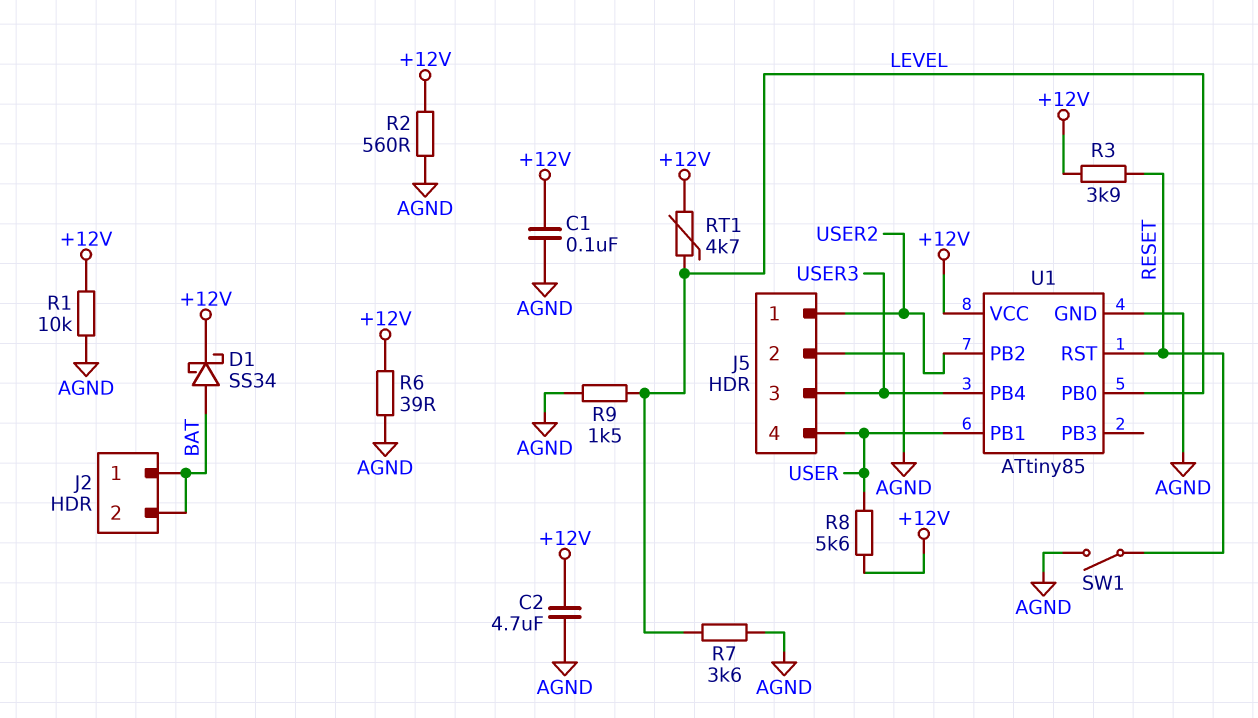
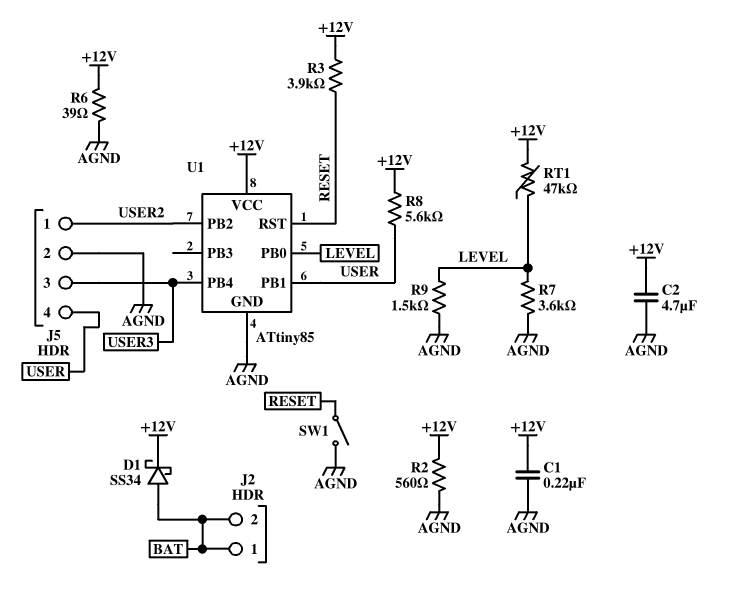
C1: 100nF (+12V, AGND) -> 220nF (+12V, AGND)
R1: 10k (+12V, AGND) -> none
RT1: 4.7k (+12V, LEVEL) -> 47k (+12V, LEVEL)

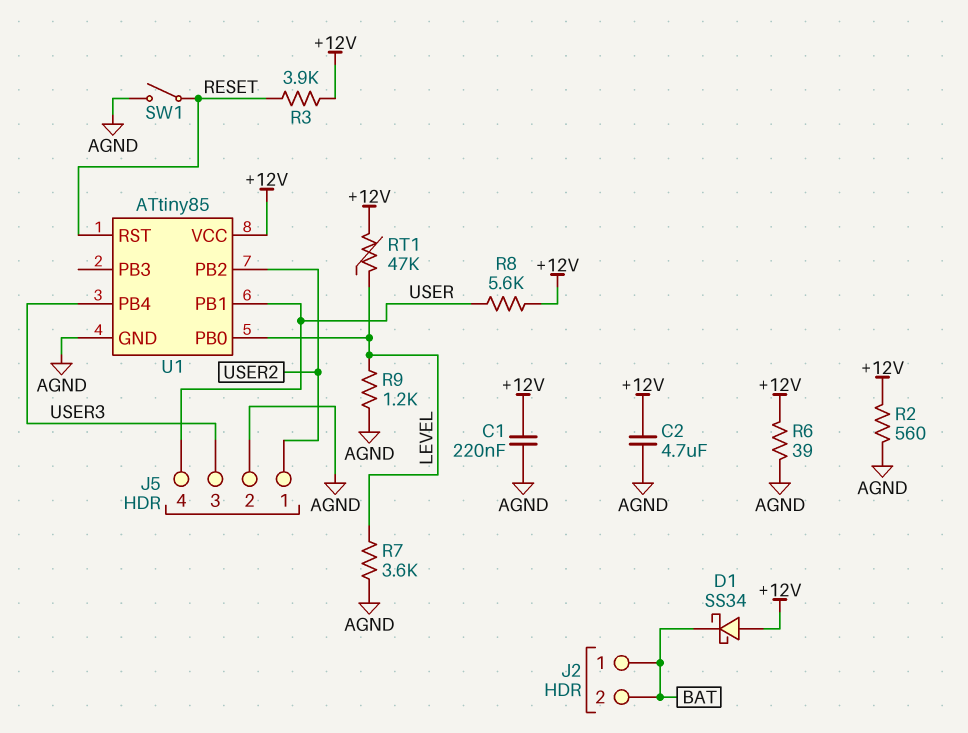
D1: schottky SS34 (A BAT, K +12V) -> schottky SS34 (A +12V, K BAT)
R9: 1.5k (AGND, LEVEL) -> 1.2k (AGND, LEVEL)

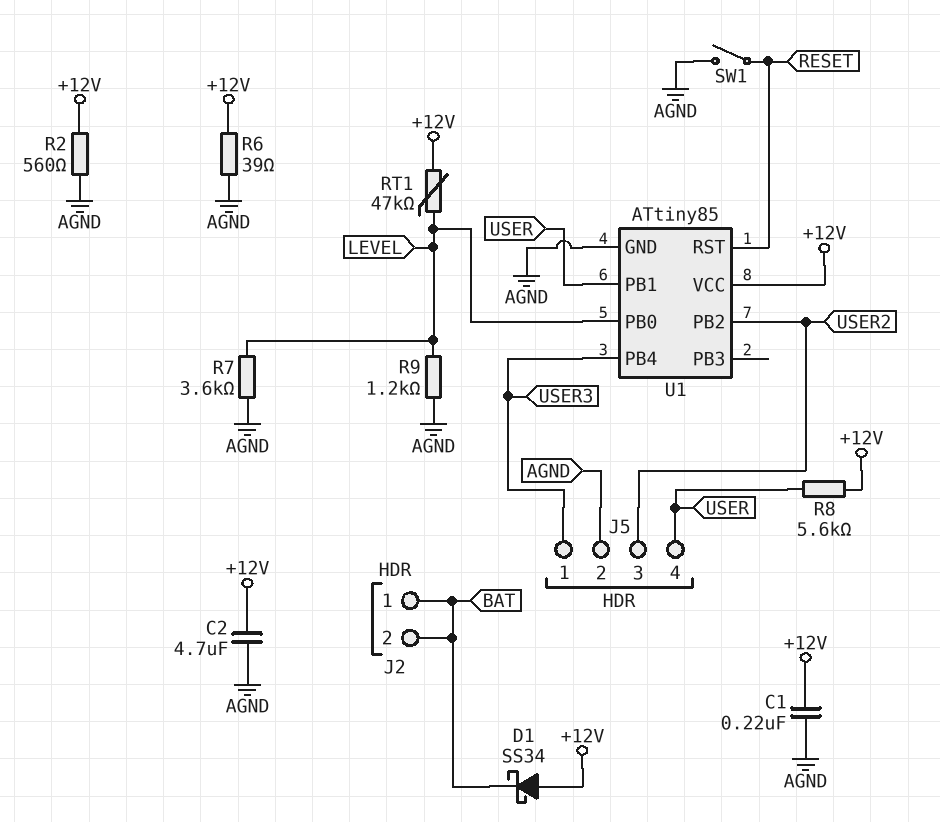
J5 pin 1: USER2 -> USER3
J5 pin 3: USER3 -> USER2
R3: 3.9k (+12V, RESET) -> none

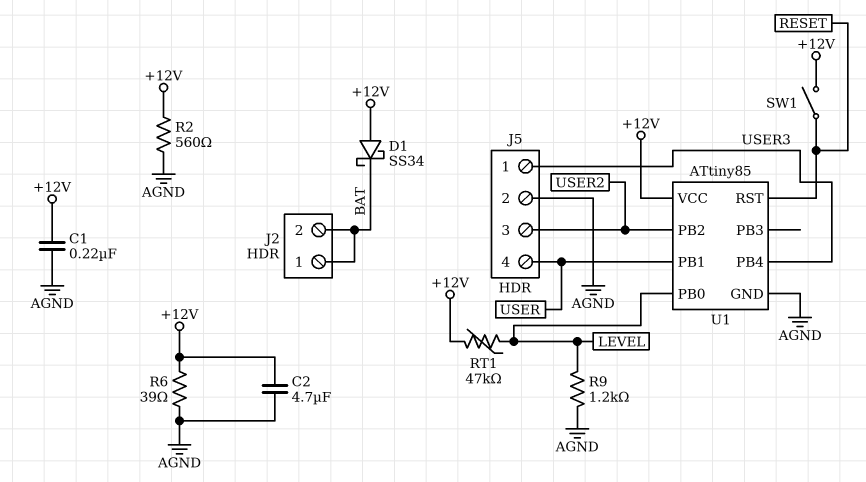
R7: 3.6k (AGND, LEVEL) -> none
R8: 5.6k (+12V, USER) -> none
SW1: switch (AGND, RESET) -> switch (+12V, RESET)

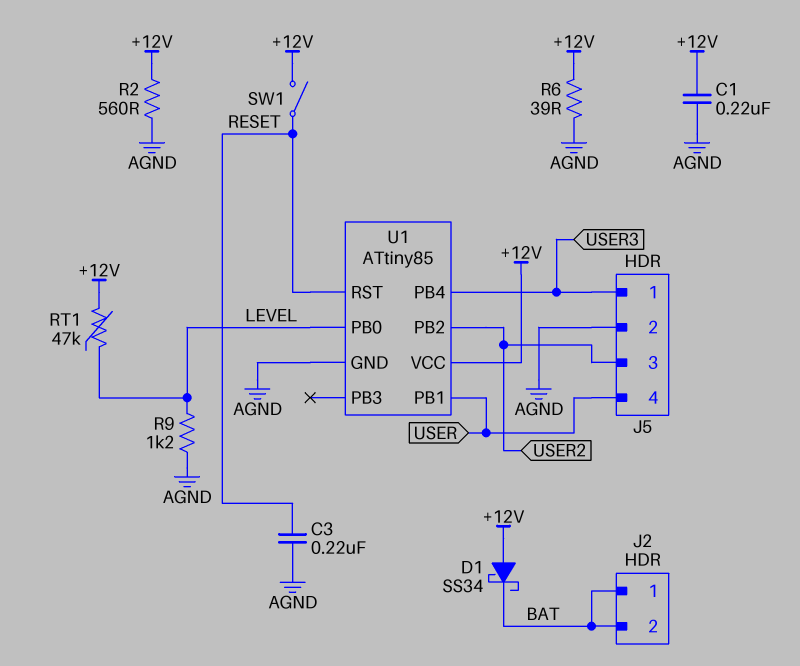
C2: 4.7uF (+12V, AGND) -> none
C3: none -> 220nF (AGND, RESET)

